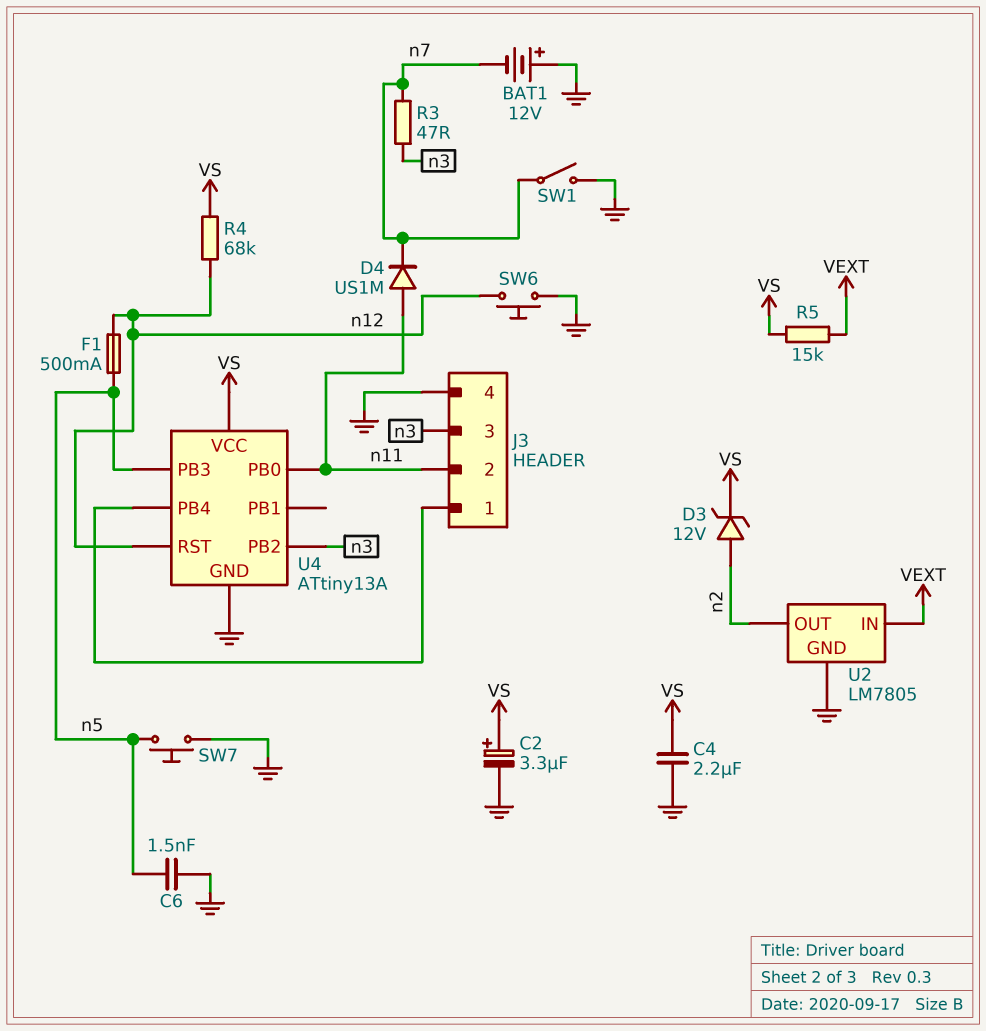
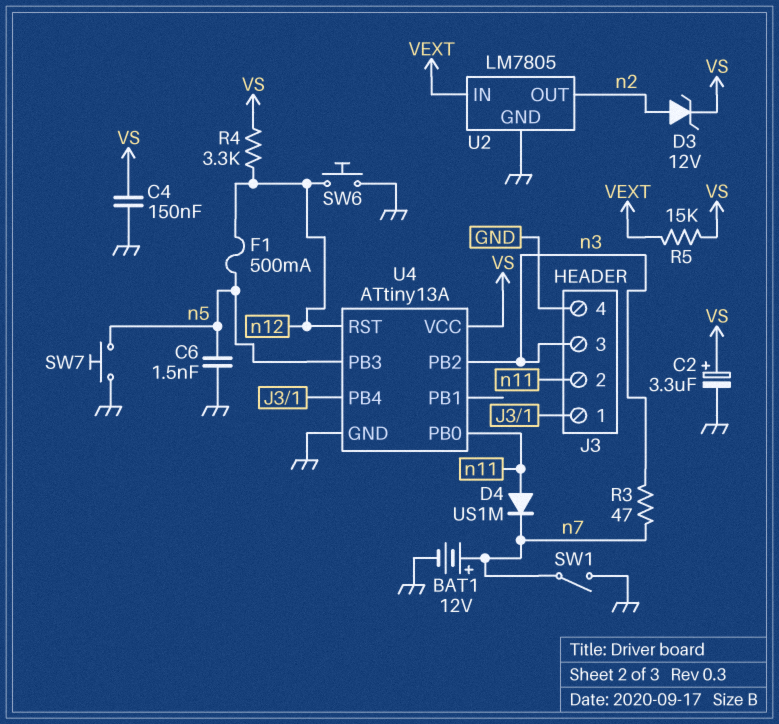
BAT1: 12V (plus GND, minus n7) -> 12V (plus n7, minus GND)
C4: 2.2uF (GND, VS) -> 150nF (GND, VS)
R4: 68k (VS, n12) -> 3.3k (VS, n12)

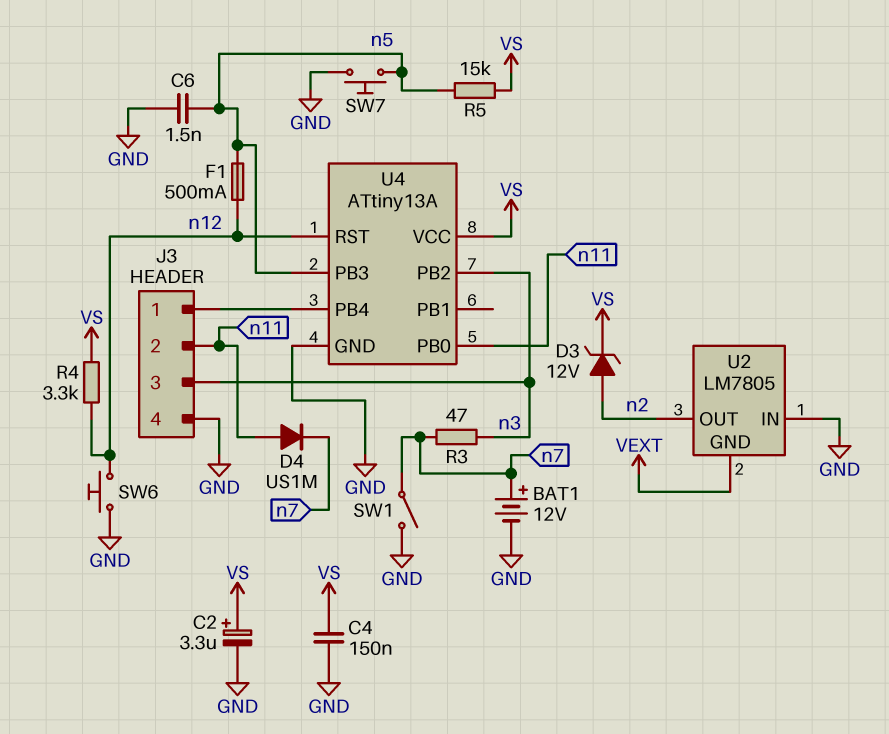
R5: 15k (VEXT, VS) -> 15k (VS, n5)
U2 pin GND: GND -> VEXT
U2 pin IN: VEXT -> GND

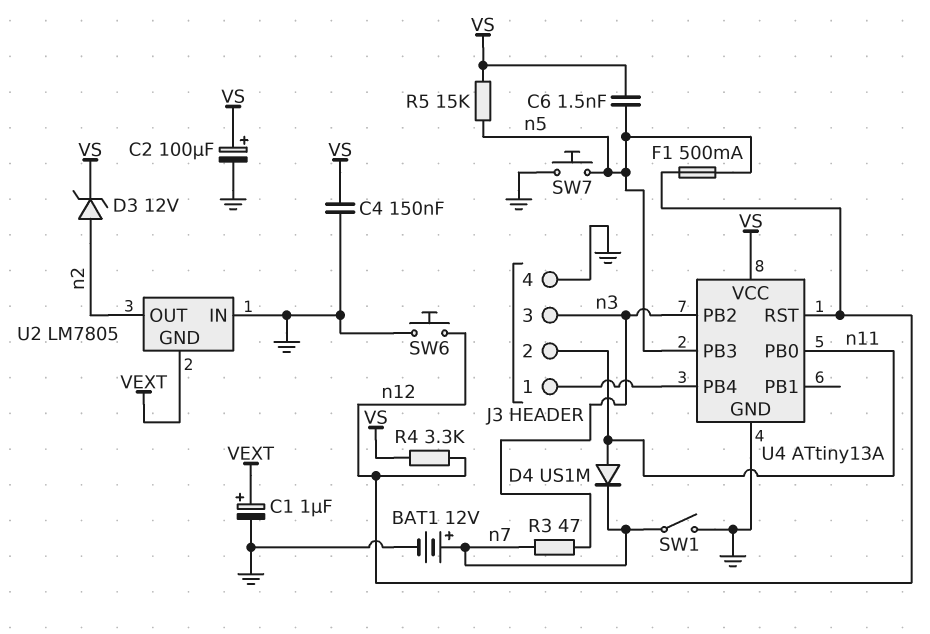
C1: none -> 1uF (plus VEXT, minus GND)
C2: 3.3uF (plus VS, minus GND) -> 100uF (plus VS, minus GND)
C6: 1.5nF (GND, n5) -> 1.5nF (VS, n5)

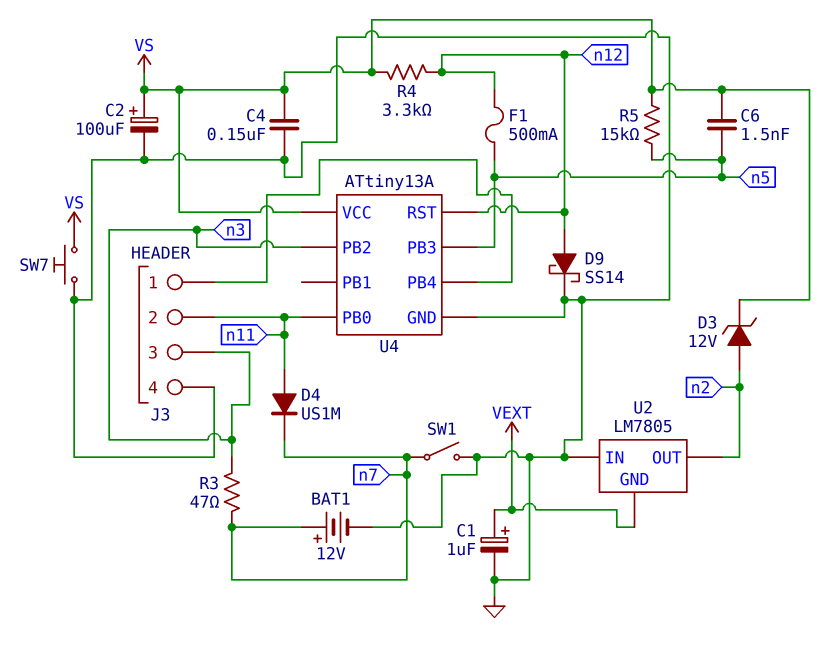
D9: none -> schottky SS14 (A n12, K GND)
SW6: button (GND, n12) -> none
SW7: button (GND, n5) -> button (GND, VS)

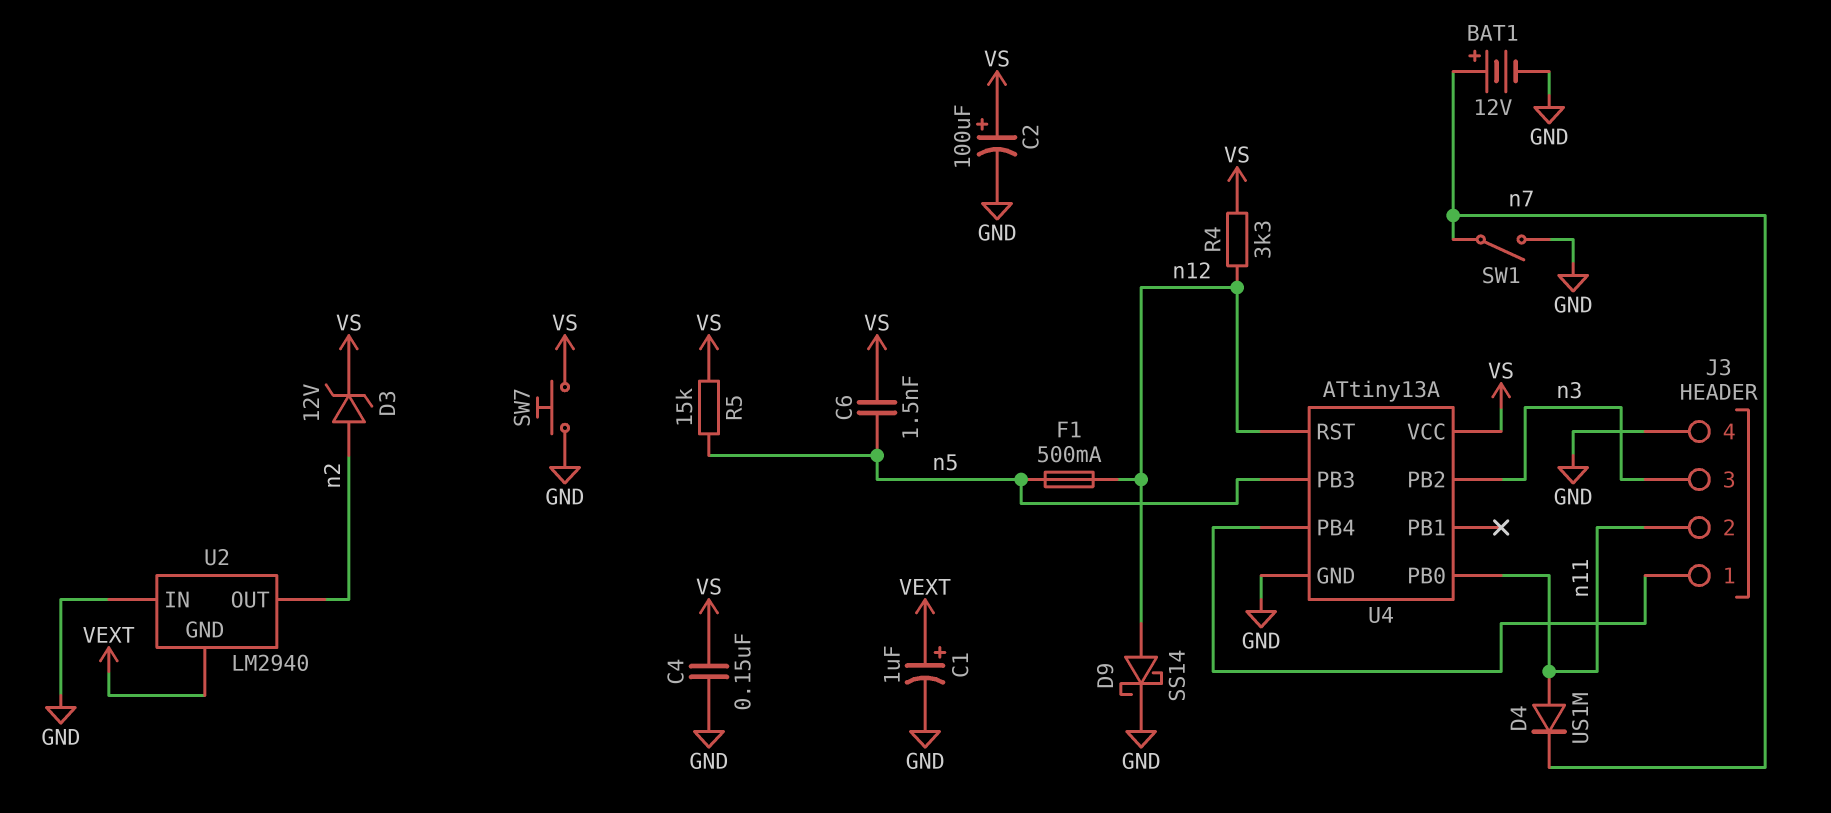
R3: 47 (n3, n7) -> none
U2: LM7805 -> LM2940

